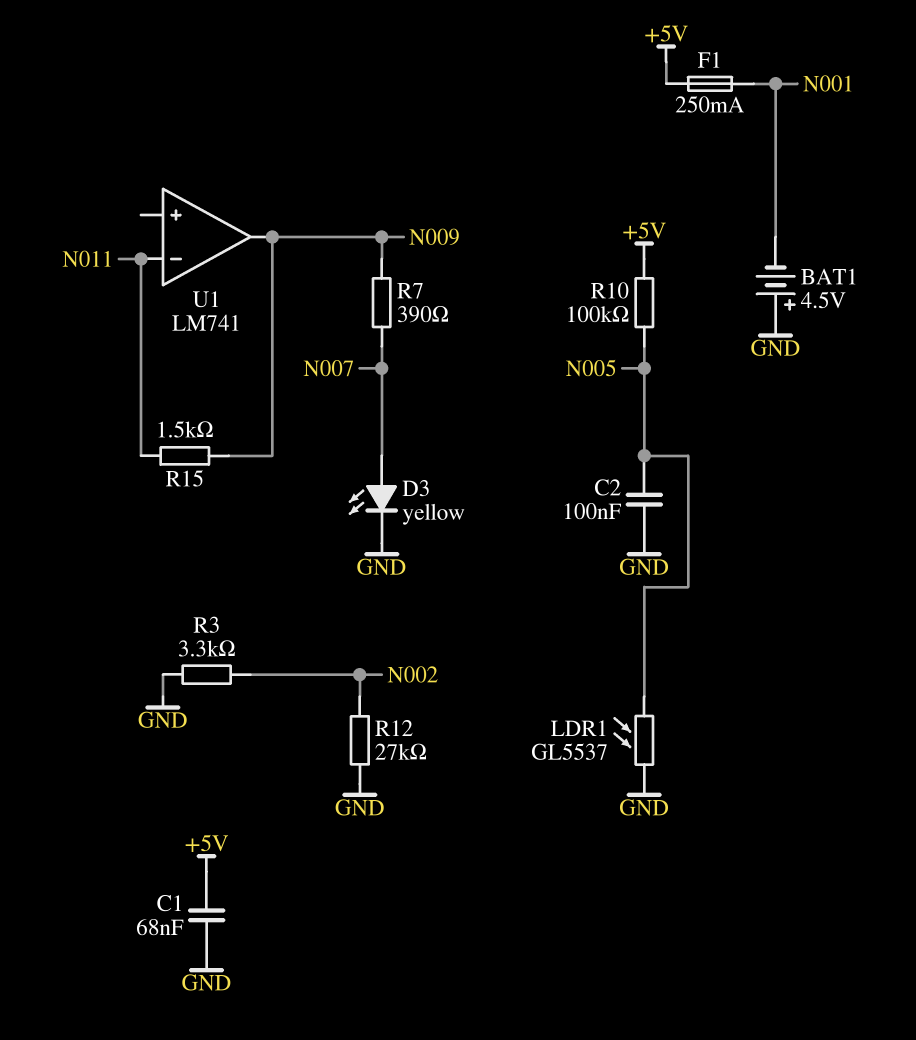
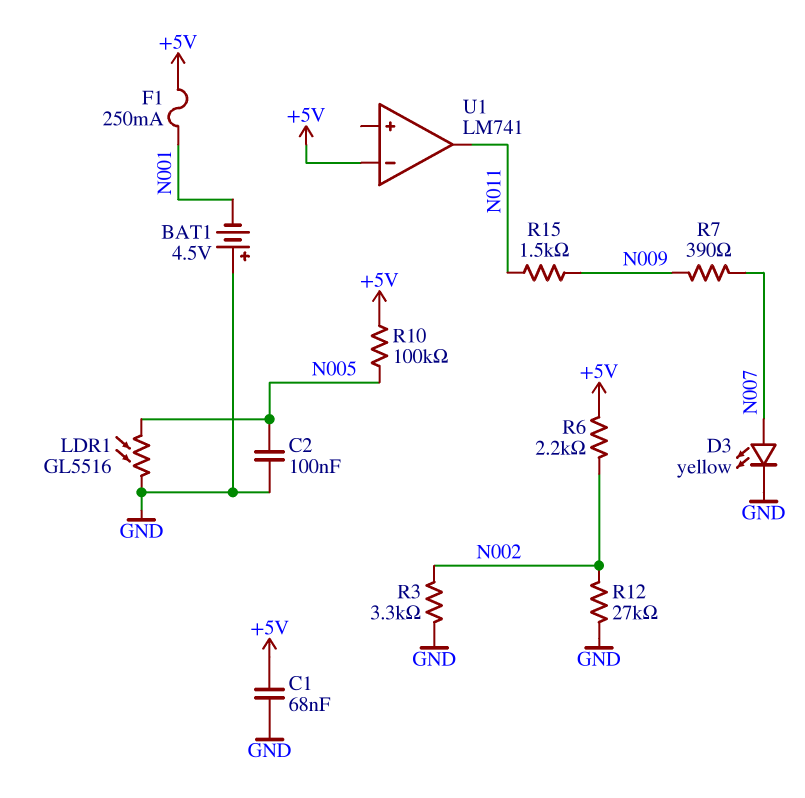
LDR1: GL5537 (GND, N005) -> GL5516 (GND, N005)
R6: none -> 2.2k (+5V, N002)
U1 pin in-: N011 -> +5V
U1 pin out: N009 -> N011

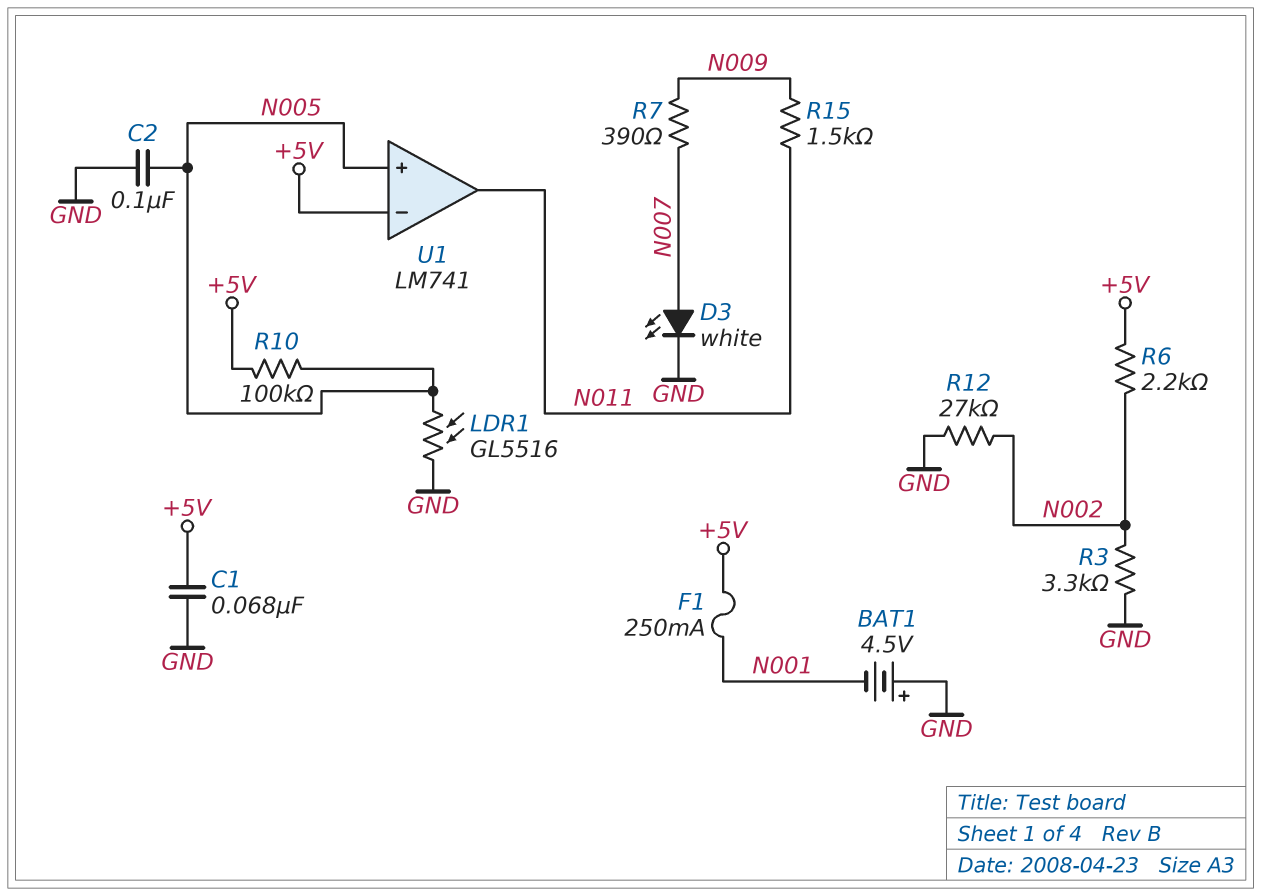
D3: LED yellow (A N007, K GND) -> LED white (A N007, K GND)
U1 pin in+: none -> N005

